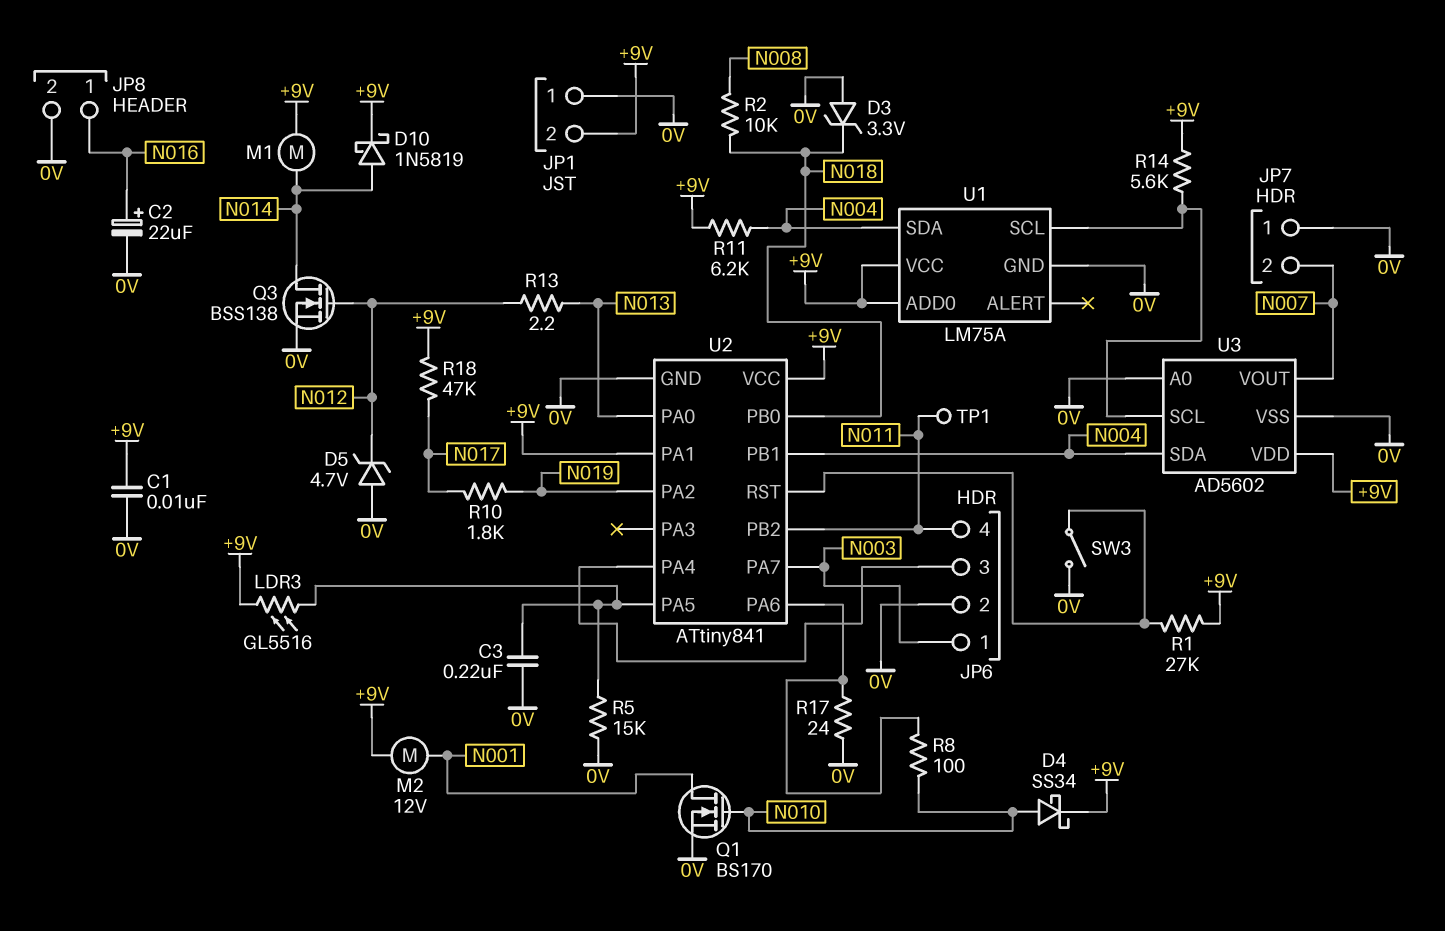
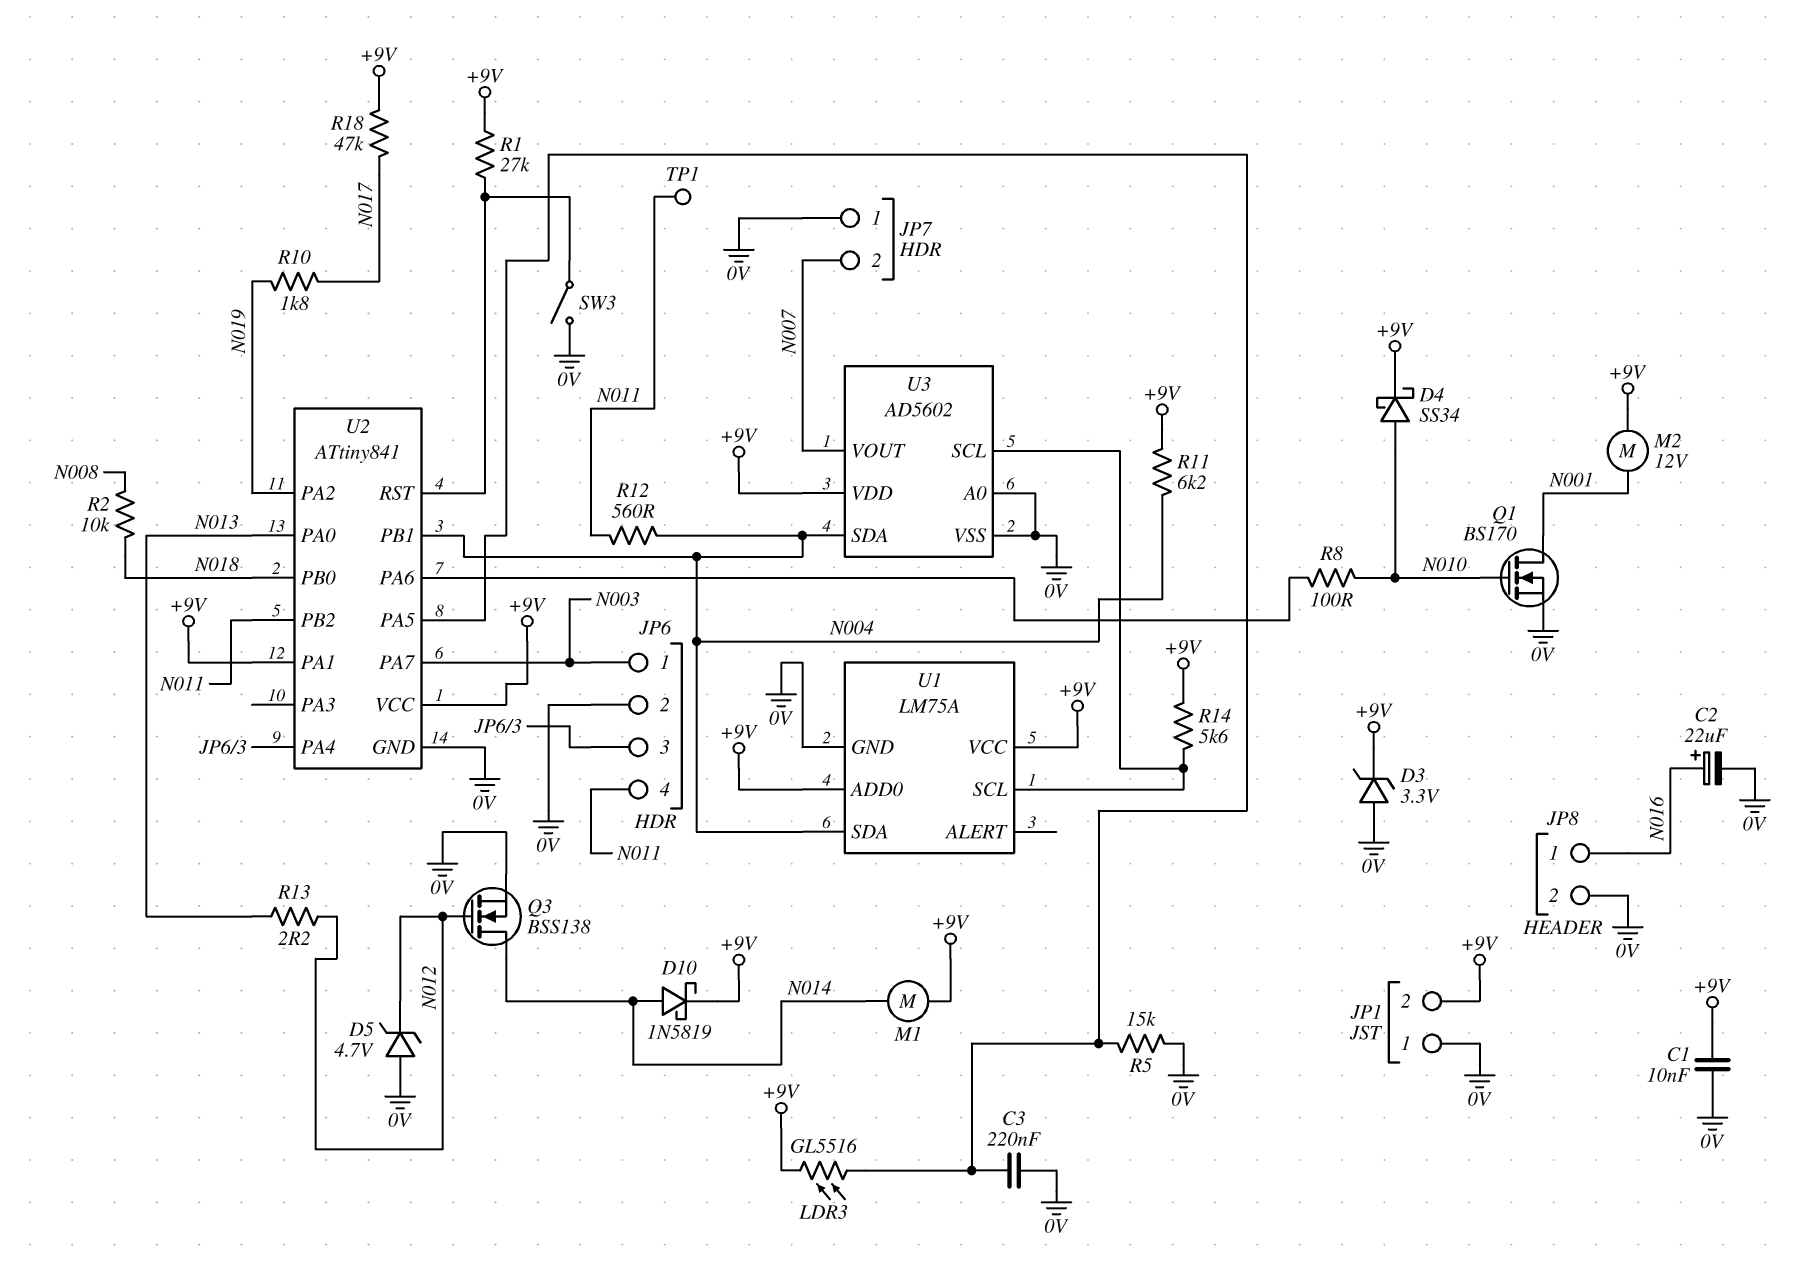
D3: zener 3.3V (A 0V, K N018) -> zener 3.3V (A 0V, K +9V)
R12: none -> 560 (N004, N011)
R17: 24 (0V, U2/PA6) -> none

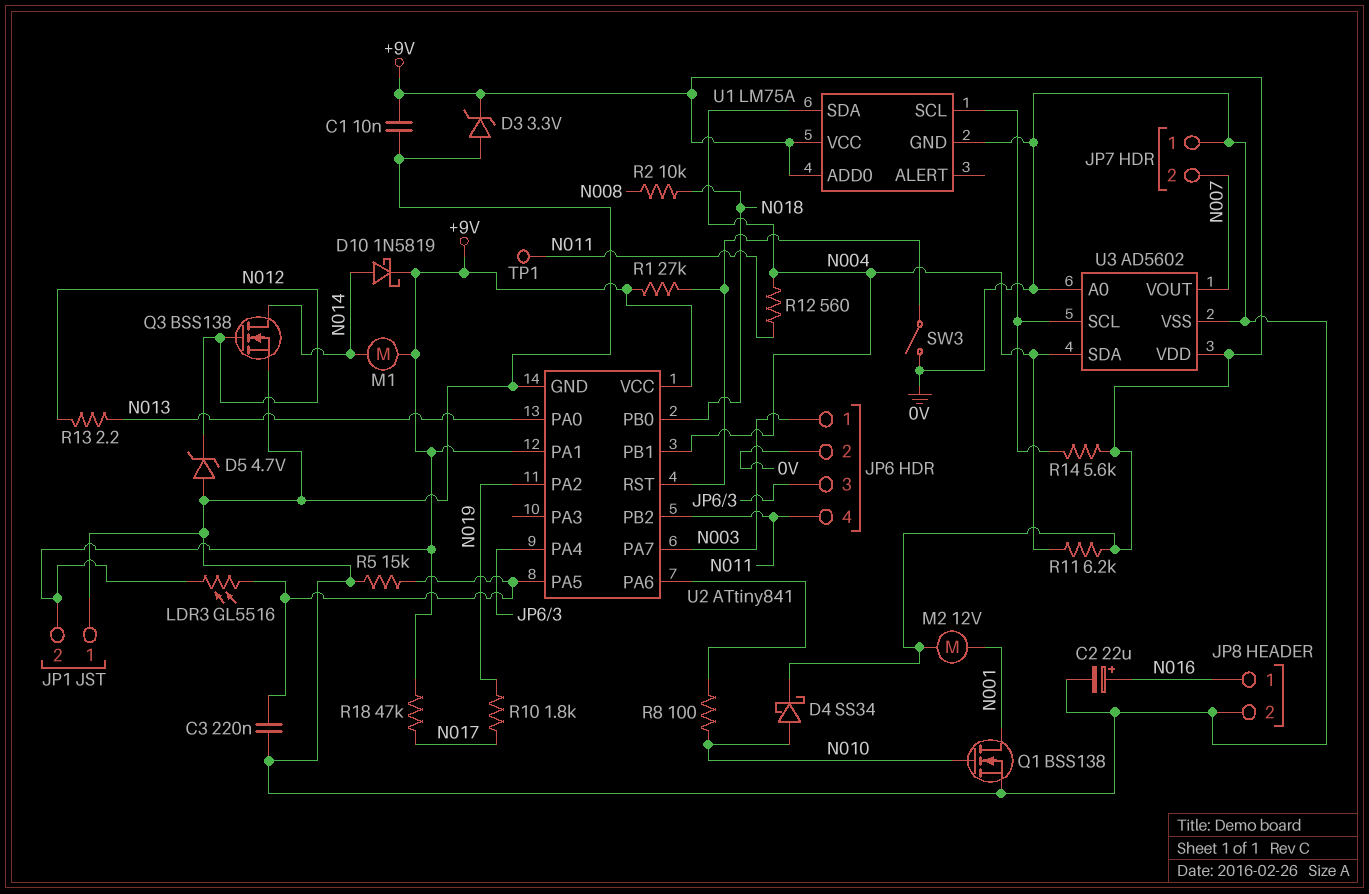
Q1: NMOS BS170 (G N010, D N001, S 0V) -> NMOS BSS138 (G N010, D N001, S 0V)

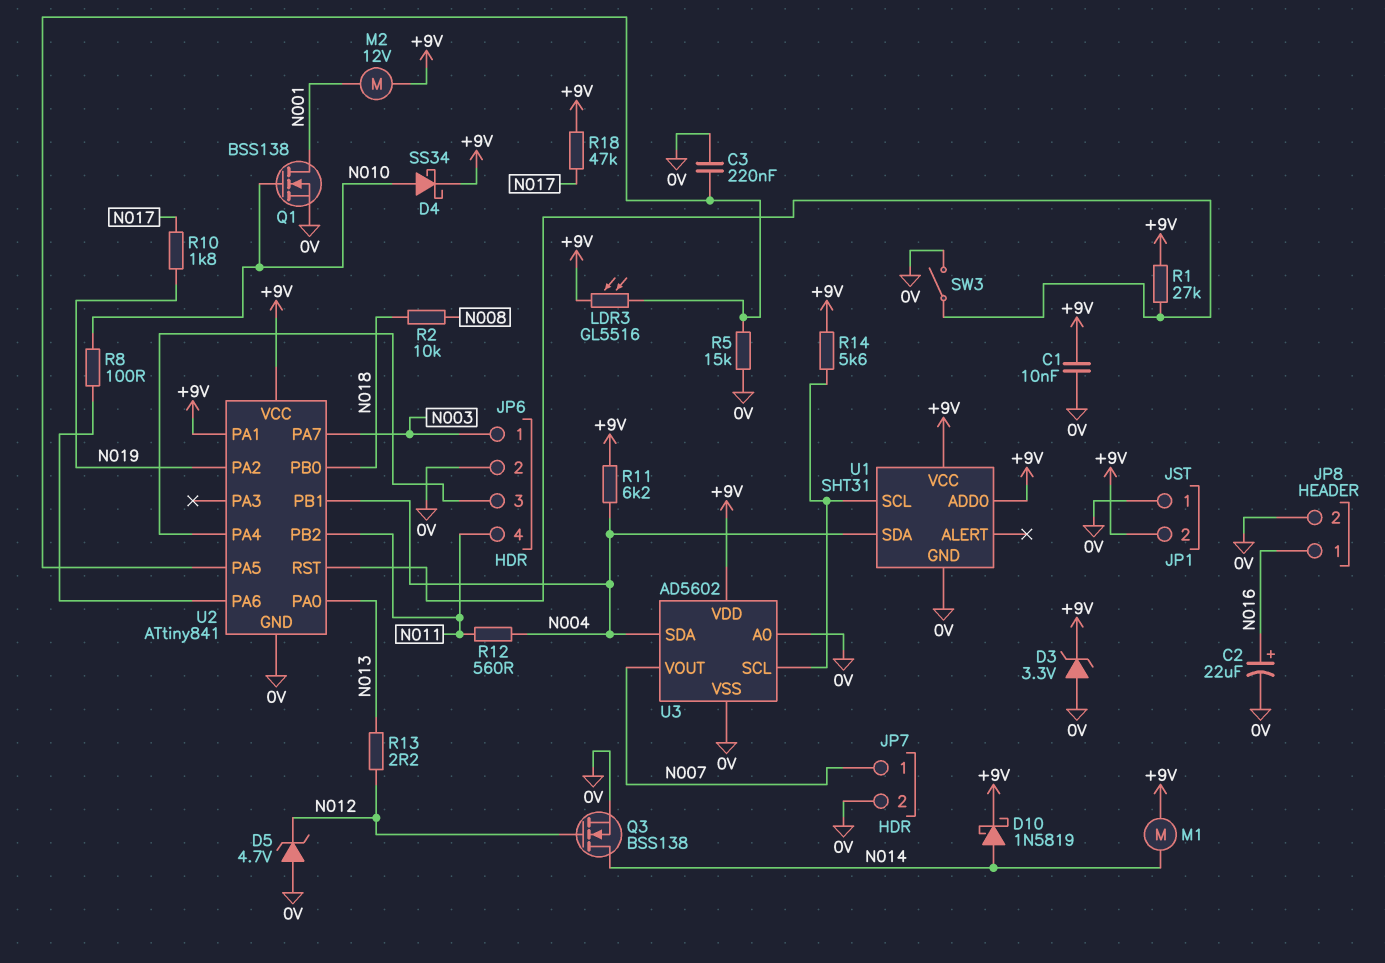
JP7 pin 1: 0V -> N007
JP7 pin 2: N007 -> 0V
TP1: test point (N011) -> none
U1: LM75A -> SHT31

